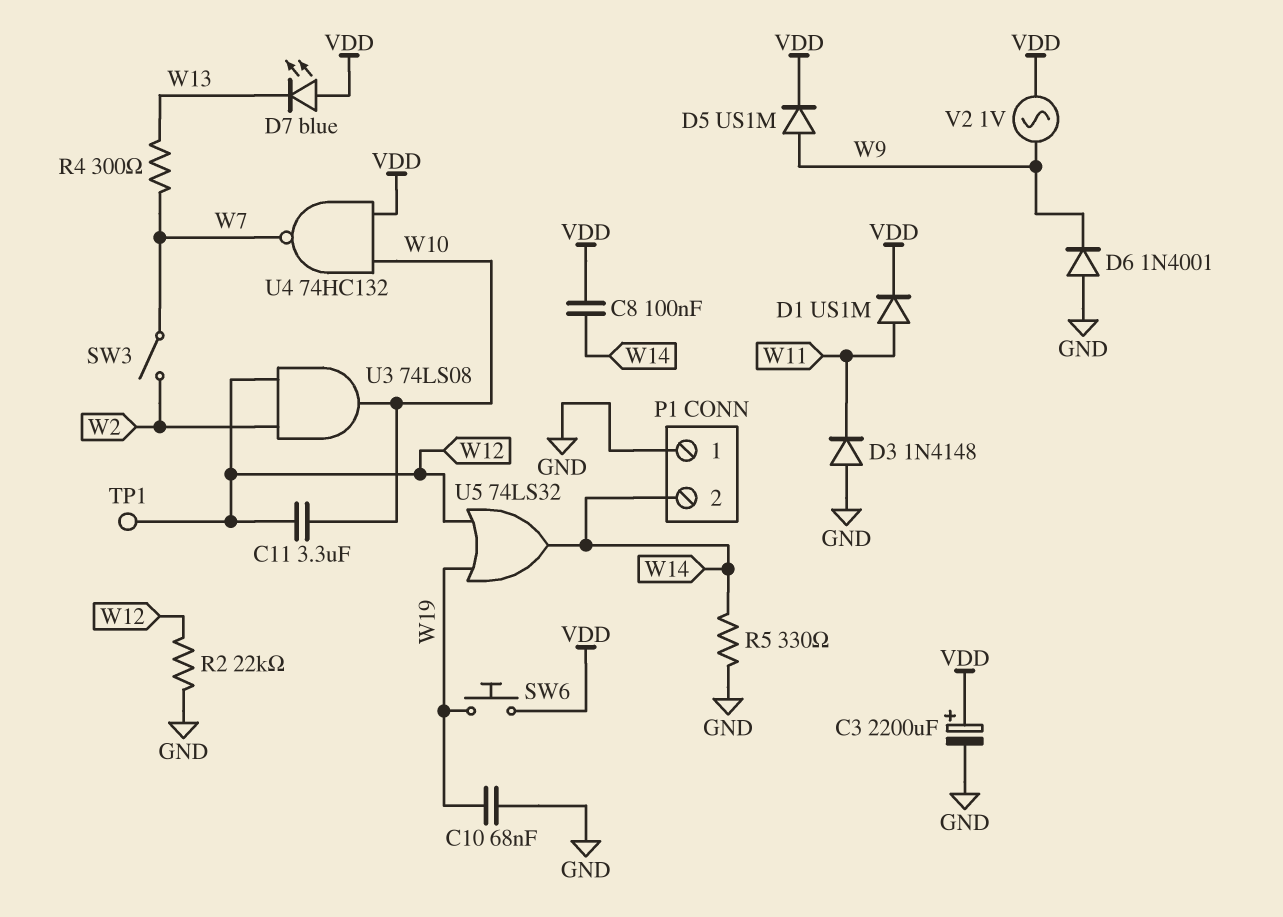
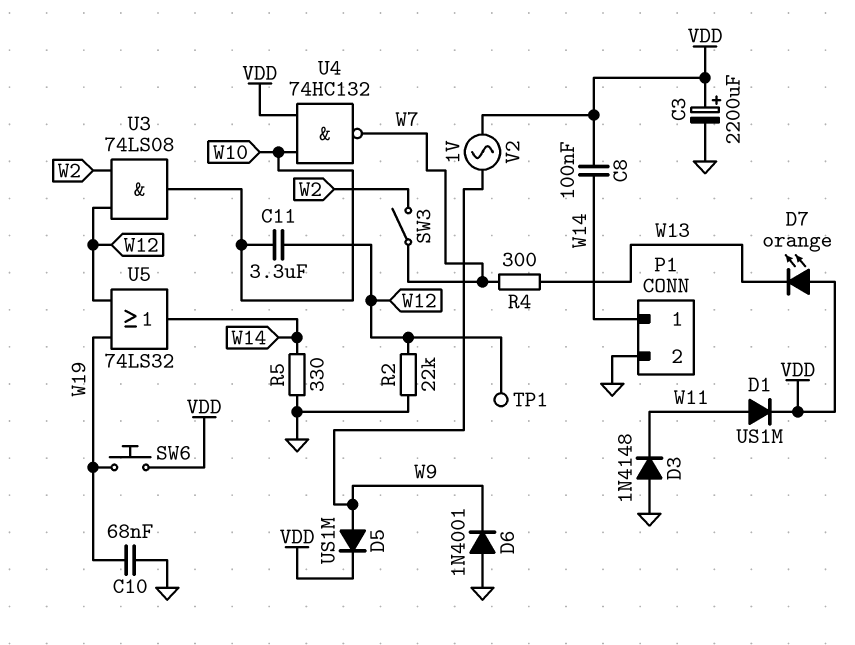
D7: LED blue (A VDD, K W13) -> LED orange (A VDD, K W13)
P1 pin 1: GND -> W14
P1 pin 2: W14 -> GND

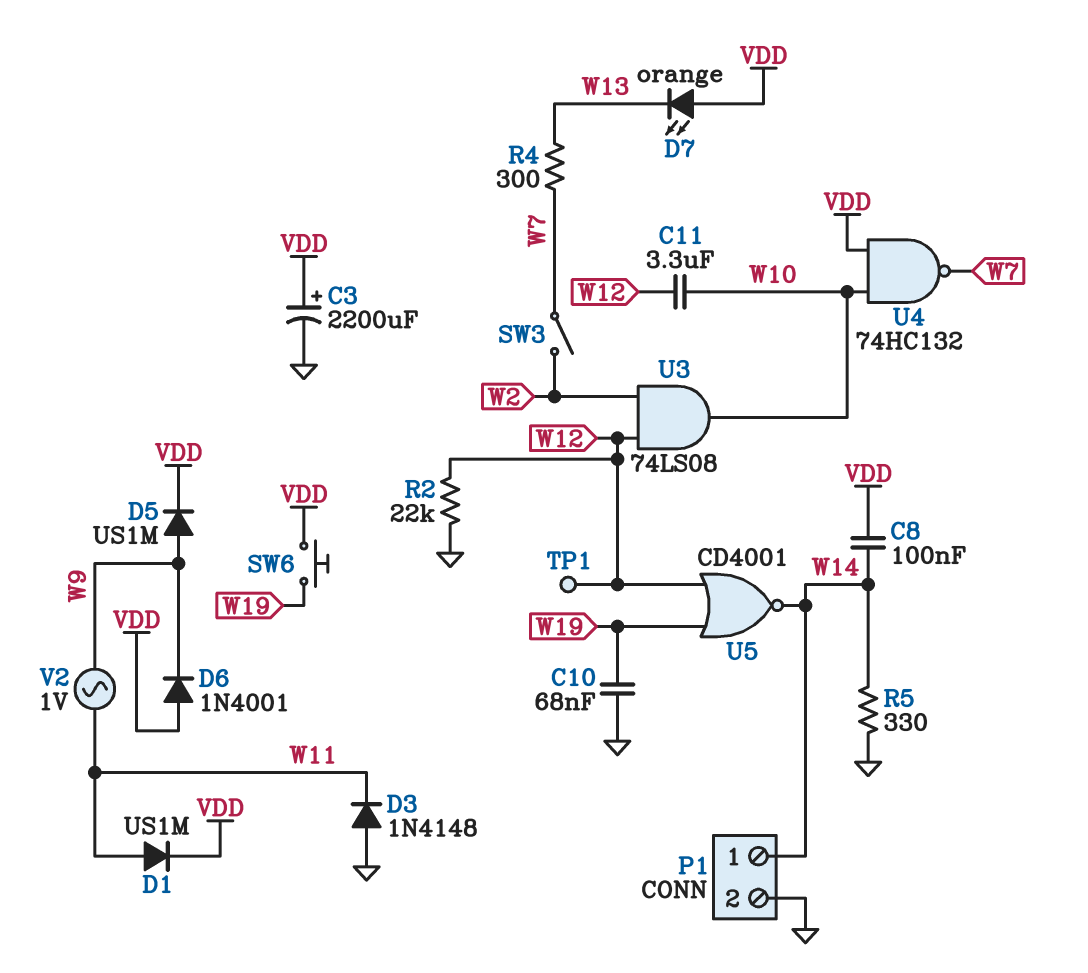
D6: diode 1N4001 (A GND, K W9) -> diode 1N4001 (A VDD, K W9)
U5: OR 74LS32 (in W12, in W19, out W14) -> NOR CD4001 (in W12, in W19, out W14)
V2: AC 1V (VDD, W9) -> AC 1V (W9, W11)

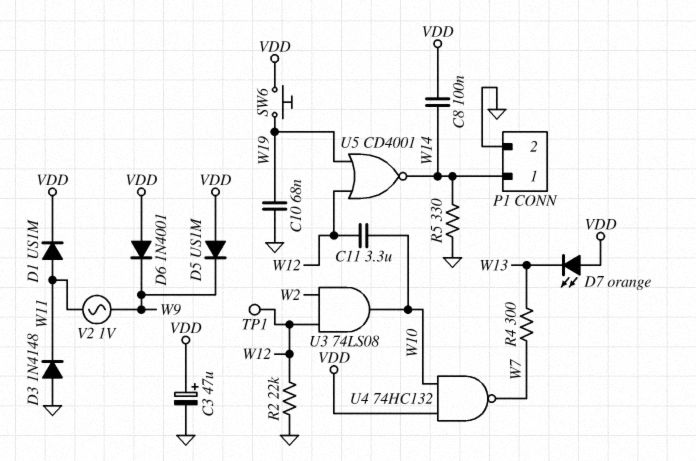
C3: 2200uF (plus VDD, minus GND) -> 47uF (plus VDD, minus GND)
D5: diode US1M (A W9, K VDD) -> diode US1M (A VDD, K W9)
SW3: switch (W2, W7) -> none

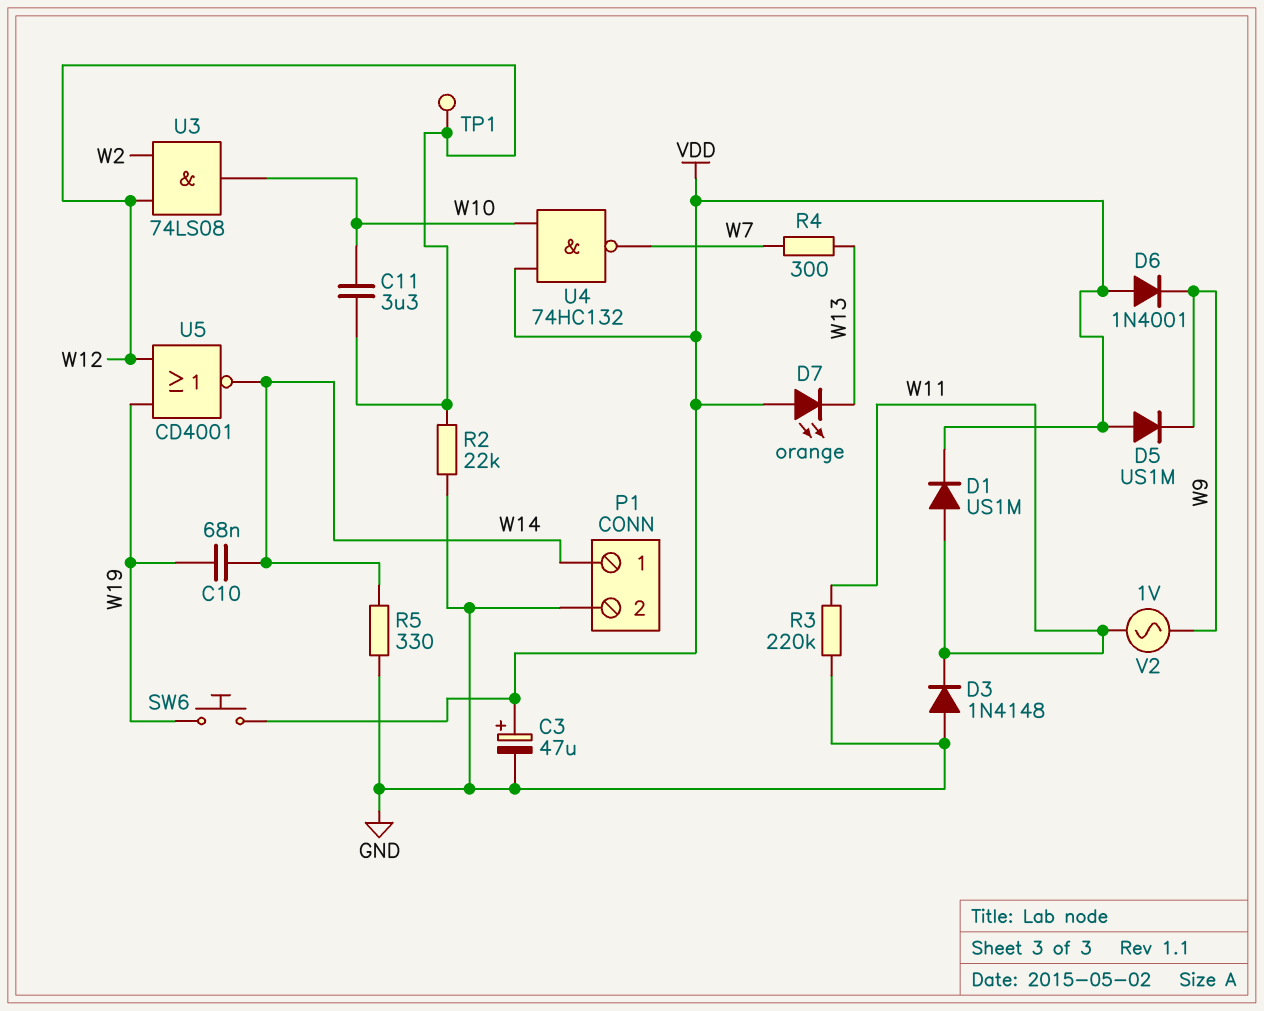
C8: 100nF (VDD, W14) -> none
C10: 68nF (GND, W19) -> 68nF (W14, W19)
R3: none -> 220k (GND, W11)

